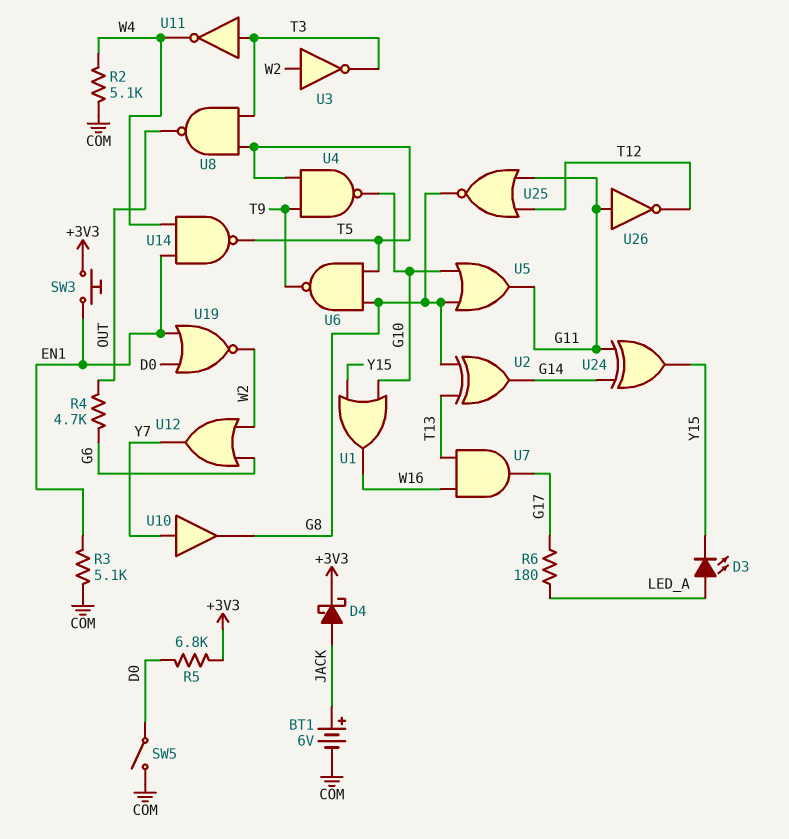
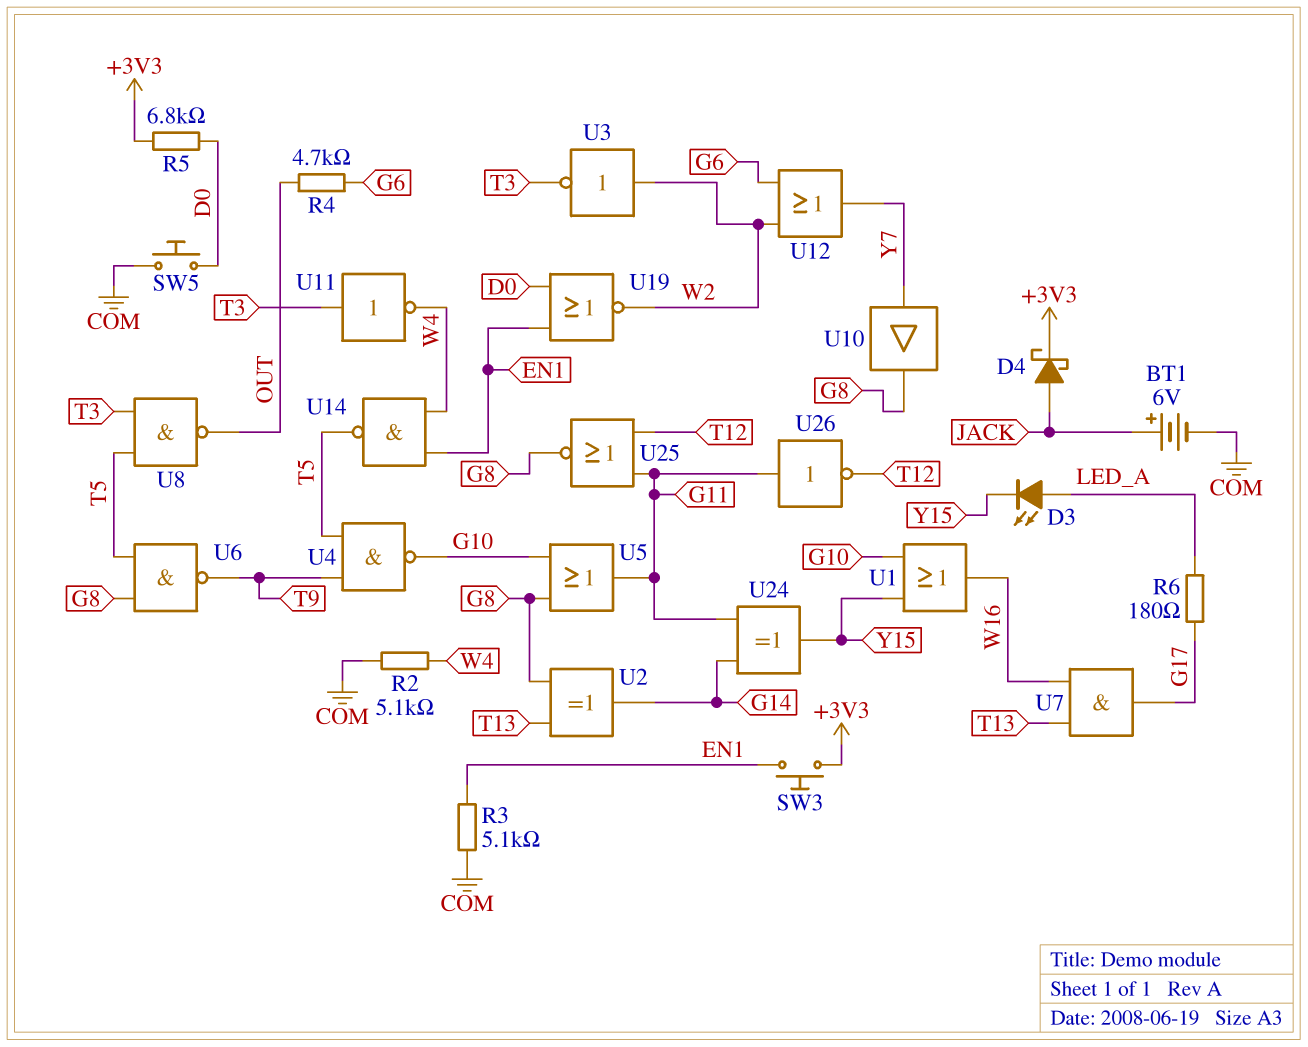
SW5: switch (COM, D0) -> button (COM, D0)

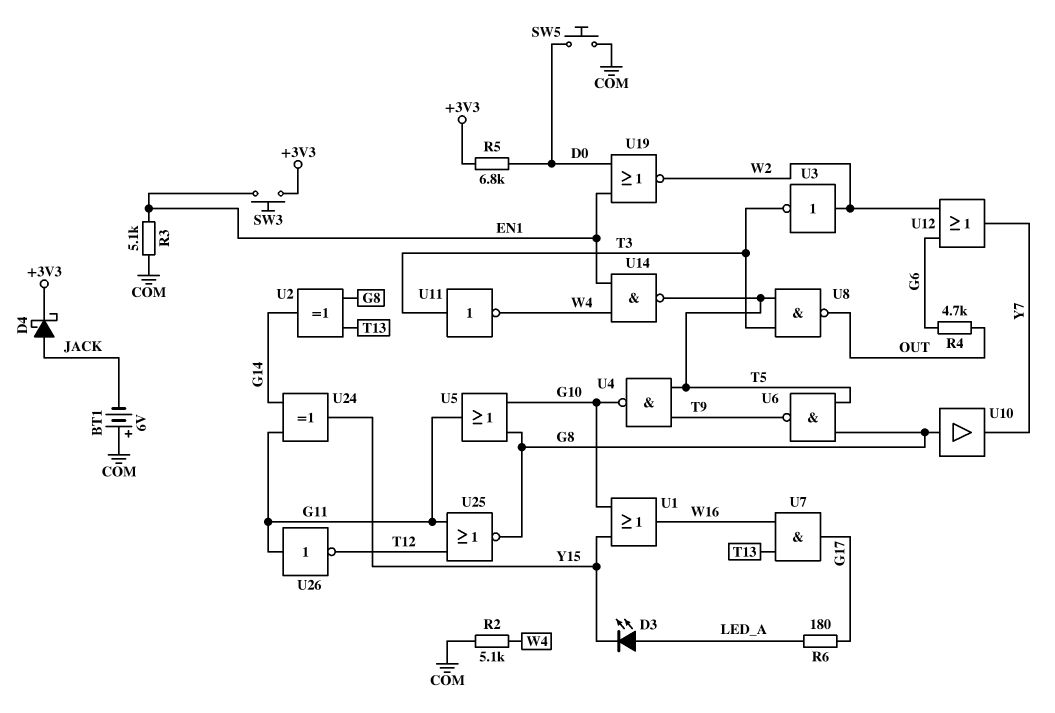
BT1: 6V (plus JACK, minus COM) -> 6V (plus COM, minus JACK)
U10: buffer (in Y7, out G8) -> buffer (in G8, out Y7)

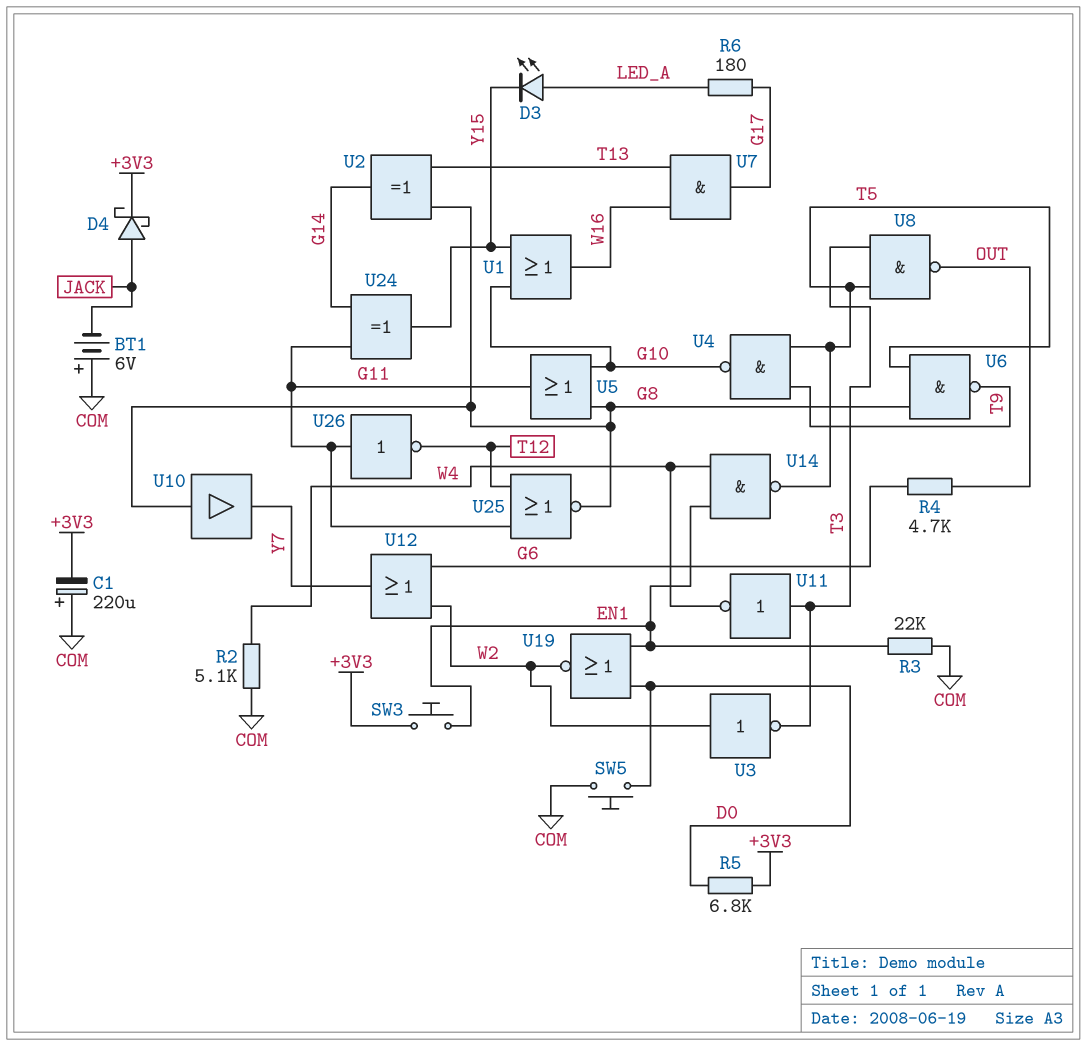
C1: none -> 220uF (plus COM, minus +3V3)
R3: 5.1k (COM, EN1) -> 22k (COM, EN1)

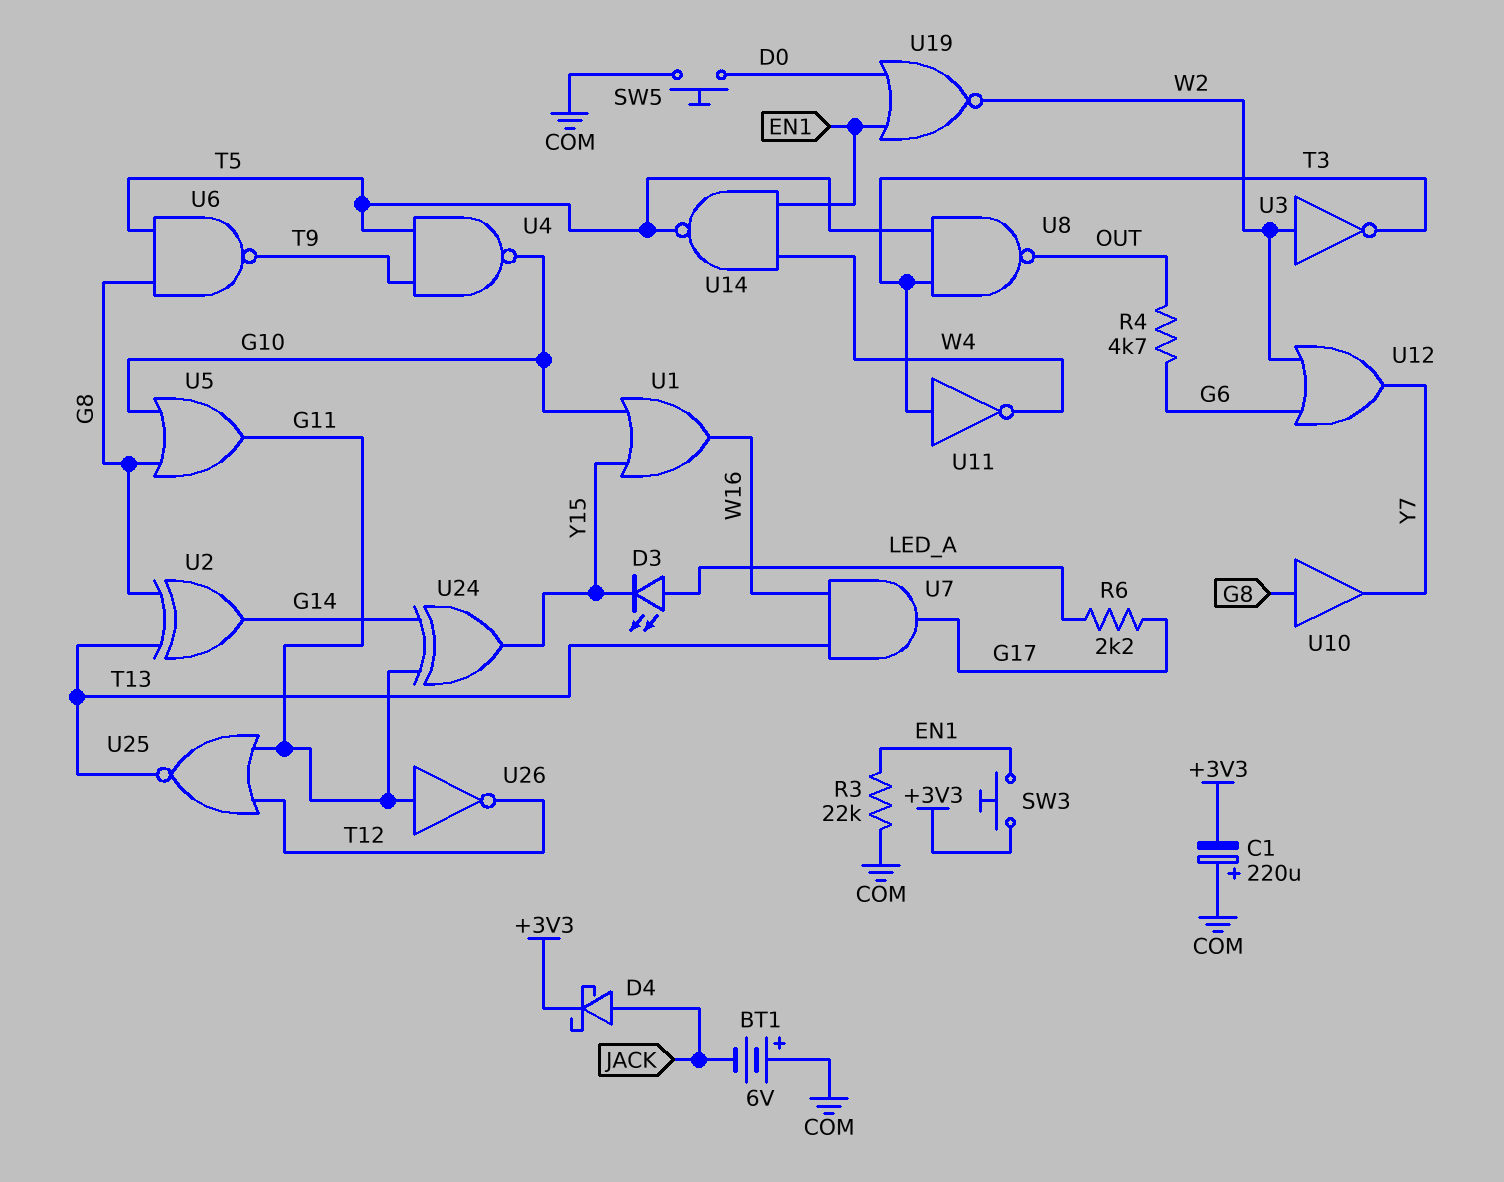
R2: 5.1k (COM, W4) -> none
R5: 6.8k (+3V3, D0) -> none
R6: 180 (G17, LED_A) -> 2.2k (G17, LED_A)
U25: NOR (in G11, in T12, out G8) -> NOR (in G11, in T12, out T13)

